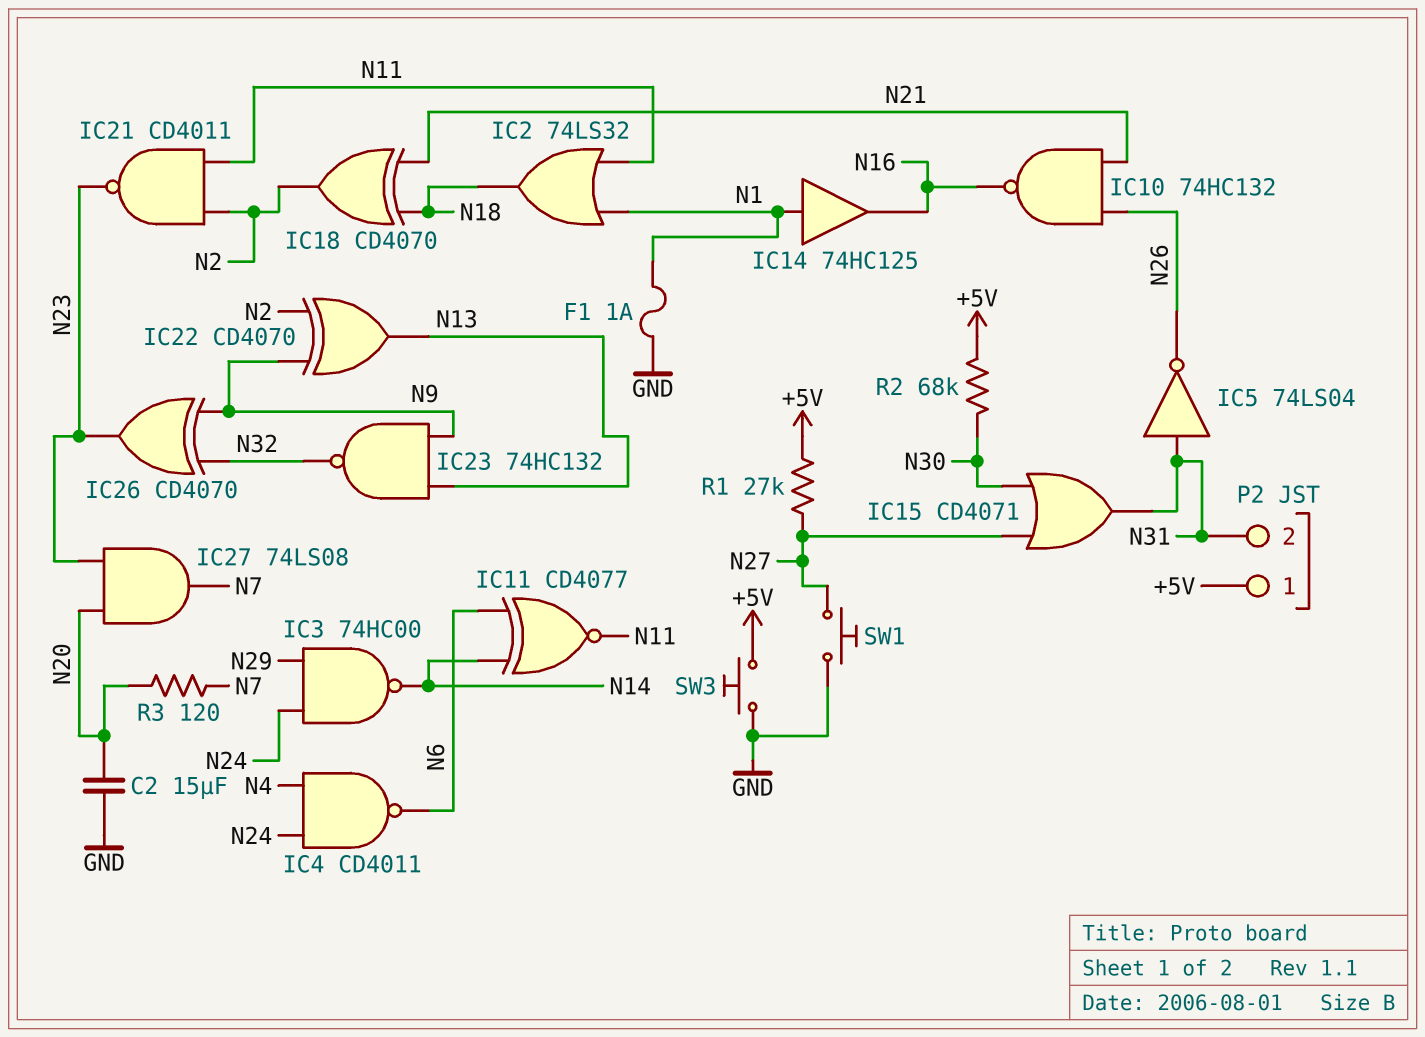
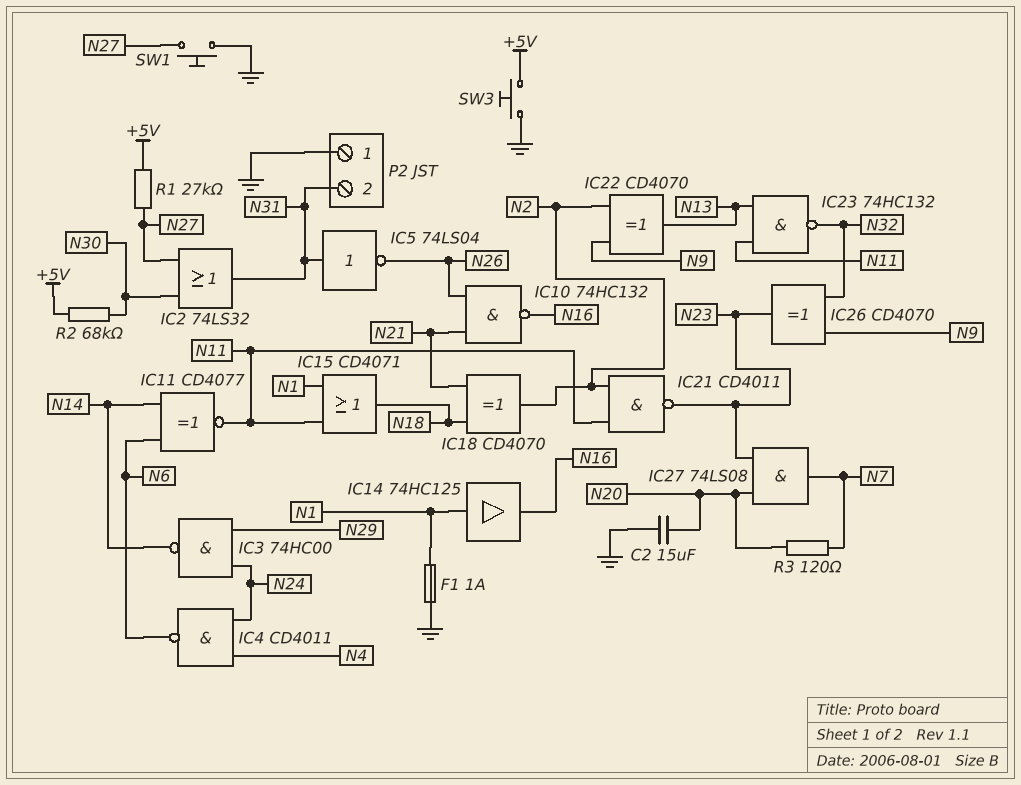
IC2: OR 74LS32 (in N1, in N11, out N18) -> OR 74LS32 (in N27, in N30, out N31)
IC15: OR CD4071 (in N27, in N30, out N31) -> OR CD4071 (in N1, in N11, out N18)
IC23: NAND 74HC132 (in N9, in N13, out N32) -> NAND 74HC132 (in N11, in N13, out N32)
P2 pin 1: +5V -> GND

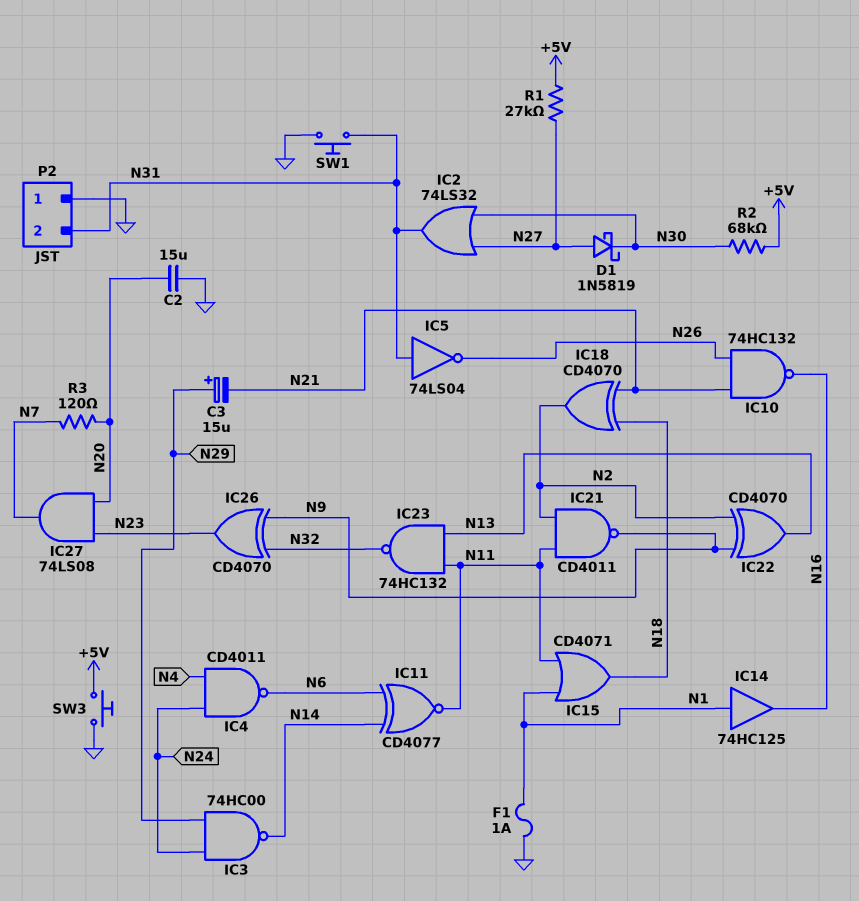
C3: none -> 15uF (plus N29, minus N21)
D1: none -> schottky 1N5819 (A N27, K N30)
IC21: NAND CD4011 (in N2, in N11, out N23) -> NAND CD4011 (in N2, in N11, out N9)
SW1: button (GND, N27) -> button (GND, N31)

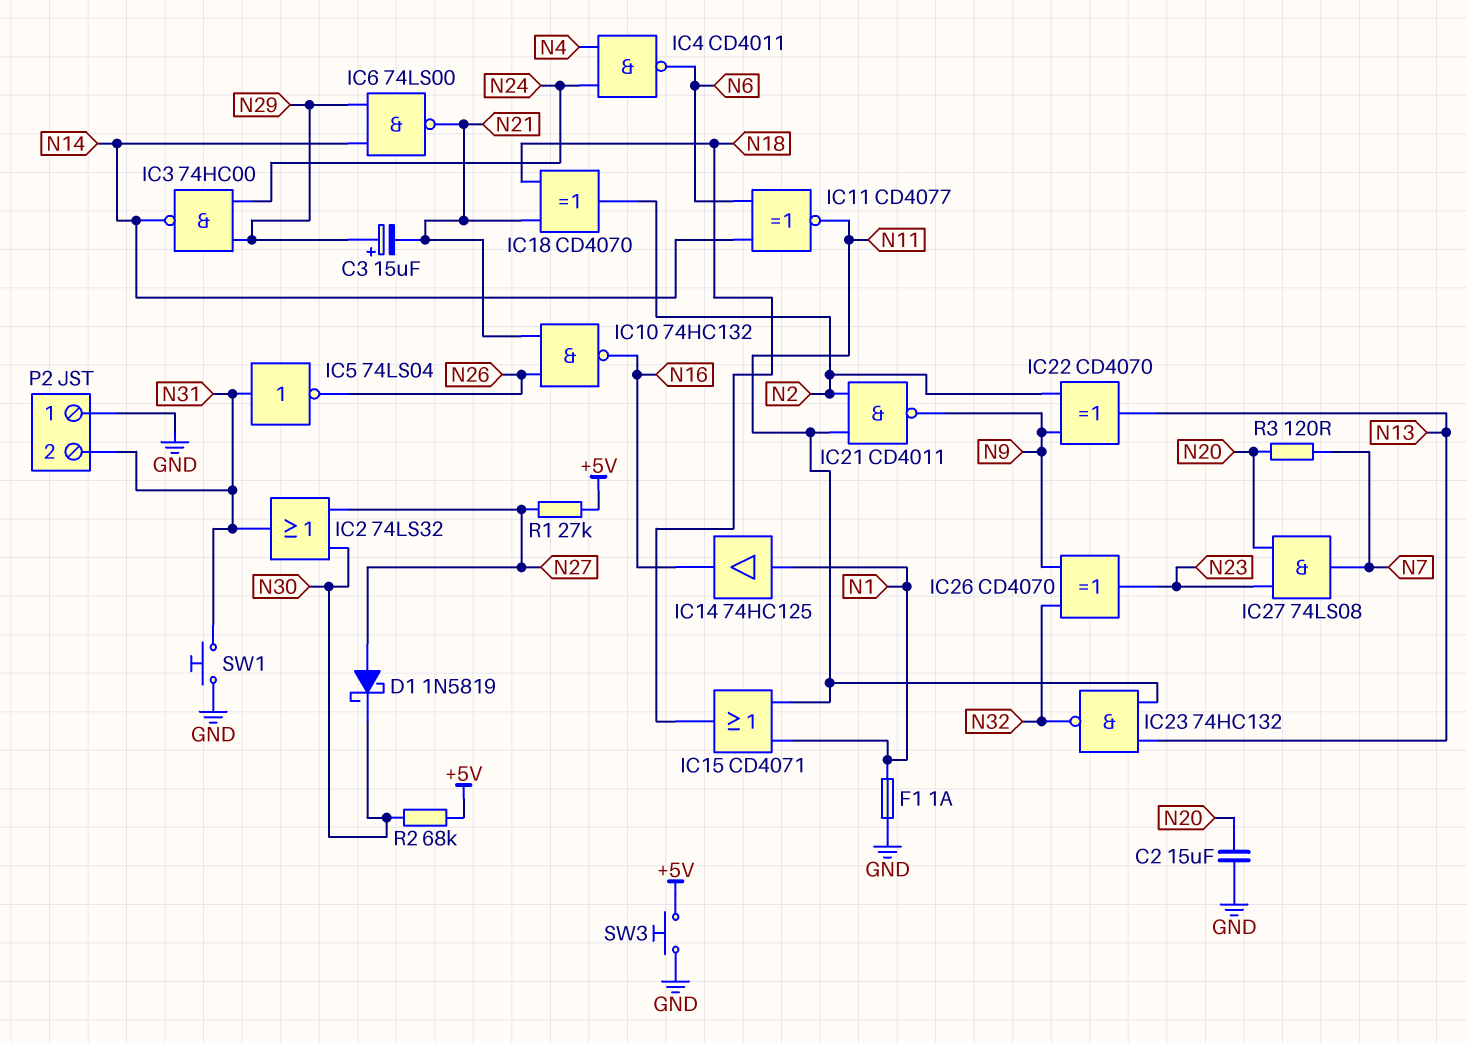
IC6: none -> NAND 74LS00 (in N14, in N29, out N21)

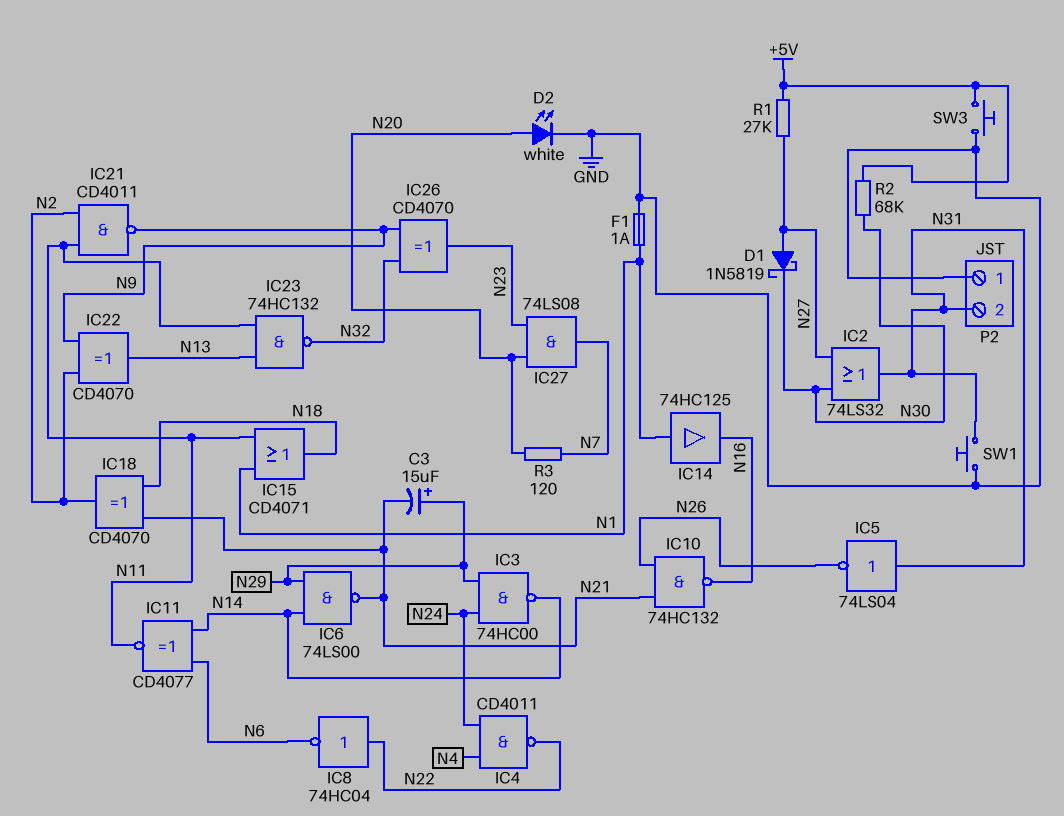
C2: 15uF (GND, N20) -> none
D2: none -> LED white (A N20, K GND)
IC4: NAND CD4011 (in N4, in N24, out N6) -> NAND CD4011 (in N4, in N24, out N22)
IC8: none -> NOT 74HC04 (in N22, out N6)

